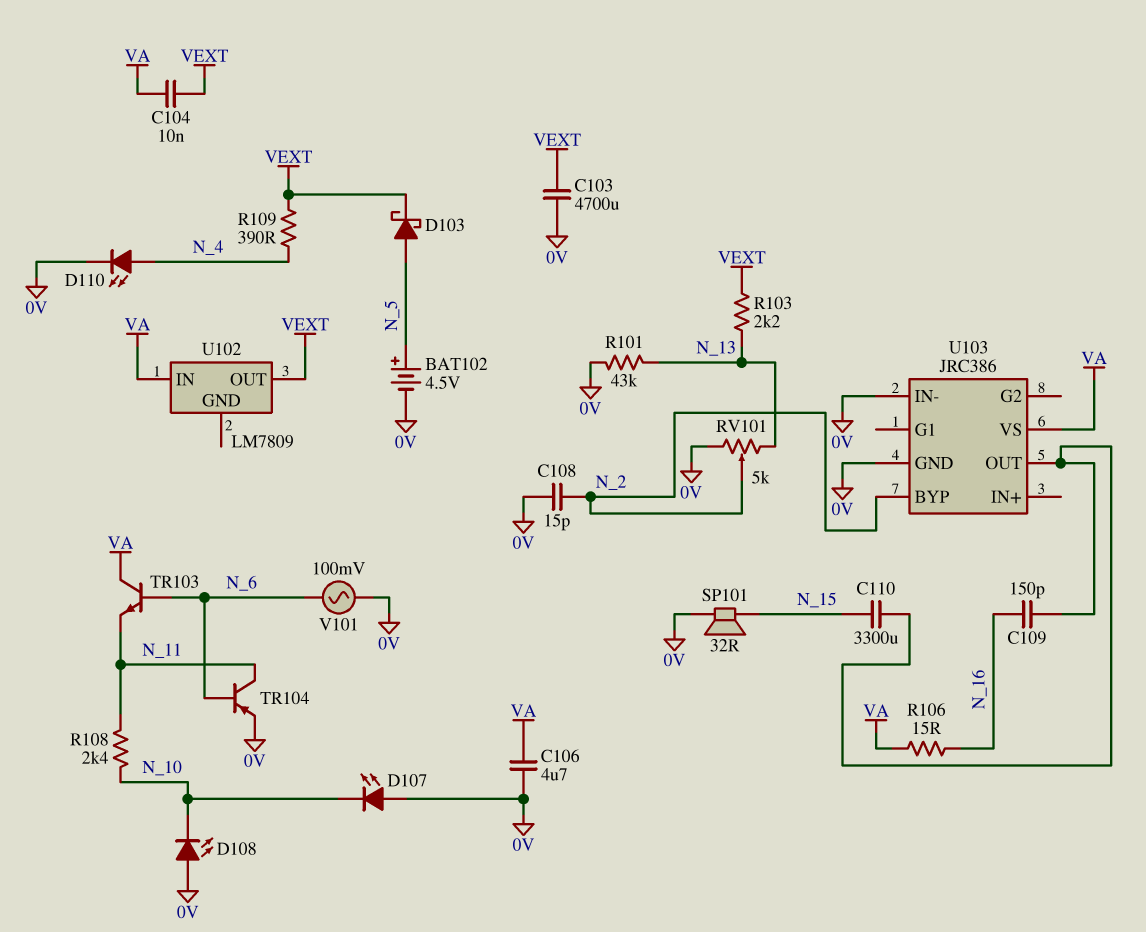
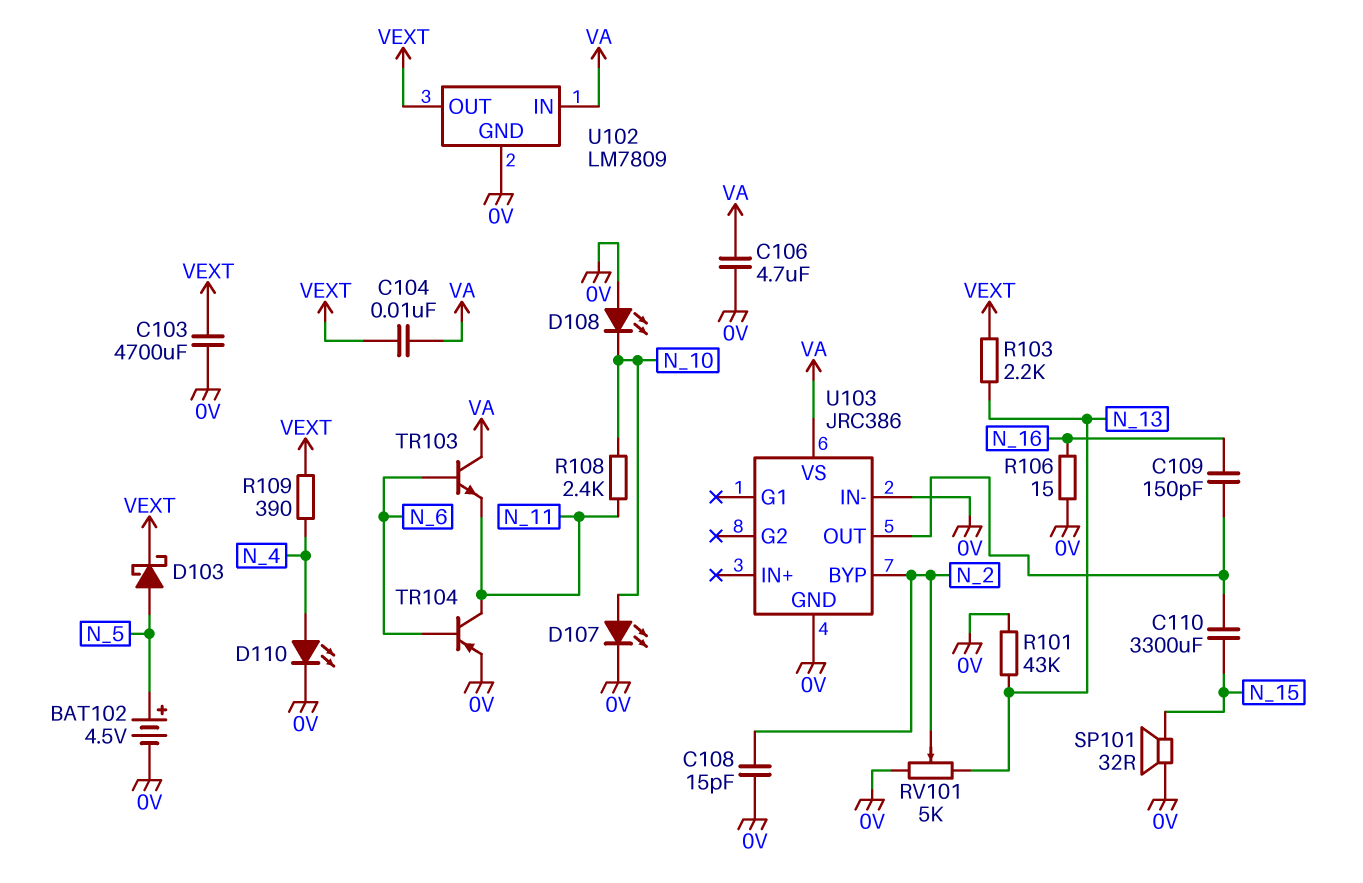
D107: LED (A 0V, K N_10) -> LED (A N_10, K 0V)
R106: 15 (N_16, VA) -> 15 (0V, N_16)
U102 pin GND: none -> 0V
V101: AC 100mV (0V, N_6) -> none

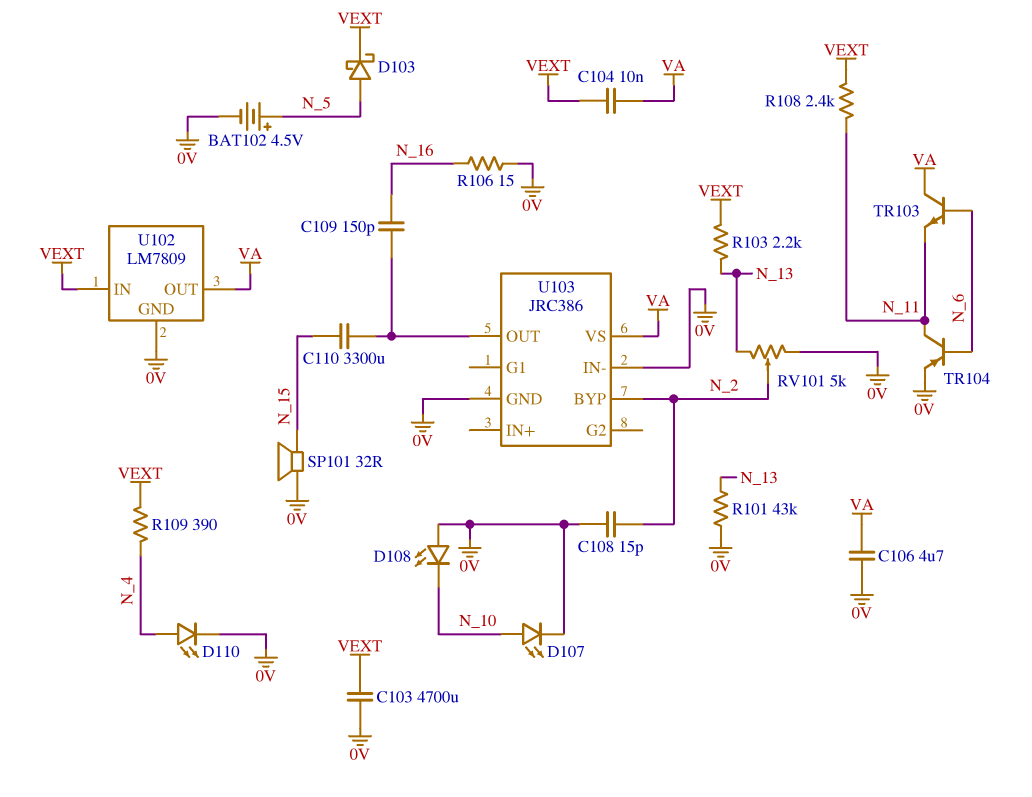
R108: 2.4k (N_10, N_11) -> 2.4k (N_11, VEXT)
U102 pin IN: VA -> VEXT
U102 pin OUT: VEXT -> VA

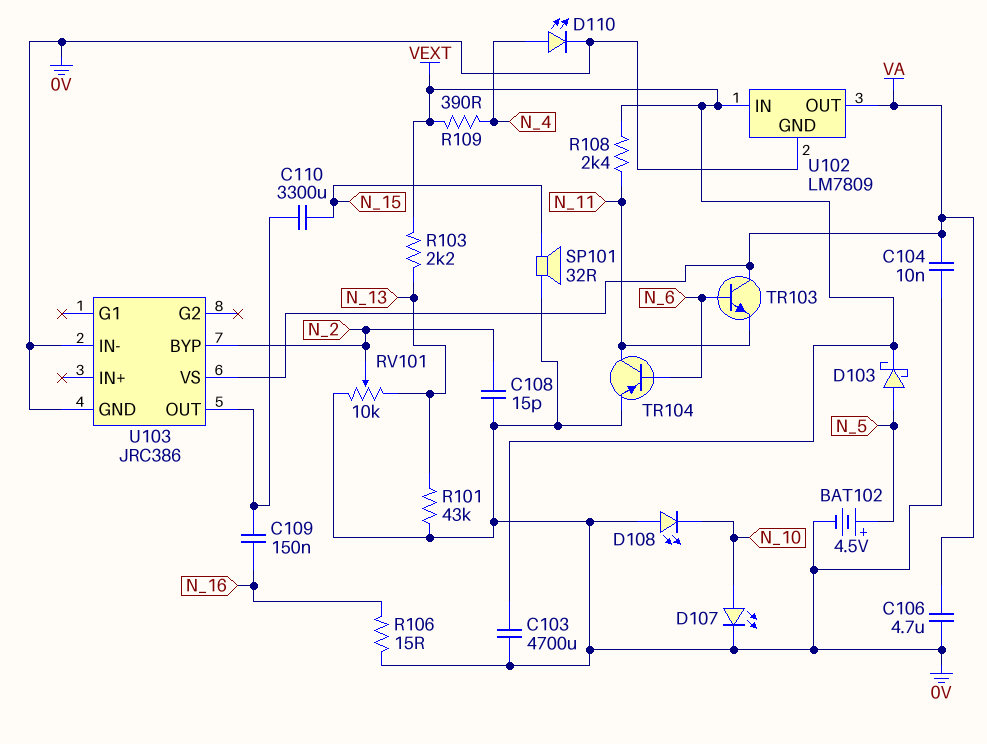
C104: 10nF (VA, VEXT) -> 10nF (0V, VA)
C109: 150pF (N_16, U103/OUT) -> 150nF (N_16, U103/OUT)
RV101: 5k (0V, N_13, wiper N_2) -> 10k (0V, N_13, wiper N_2)

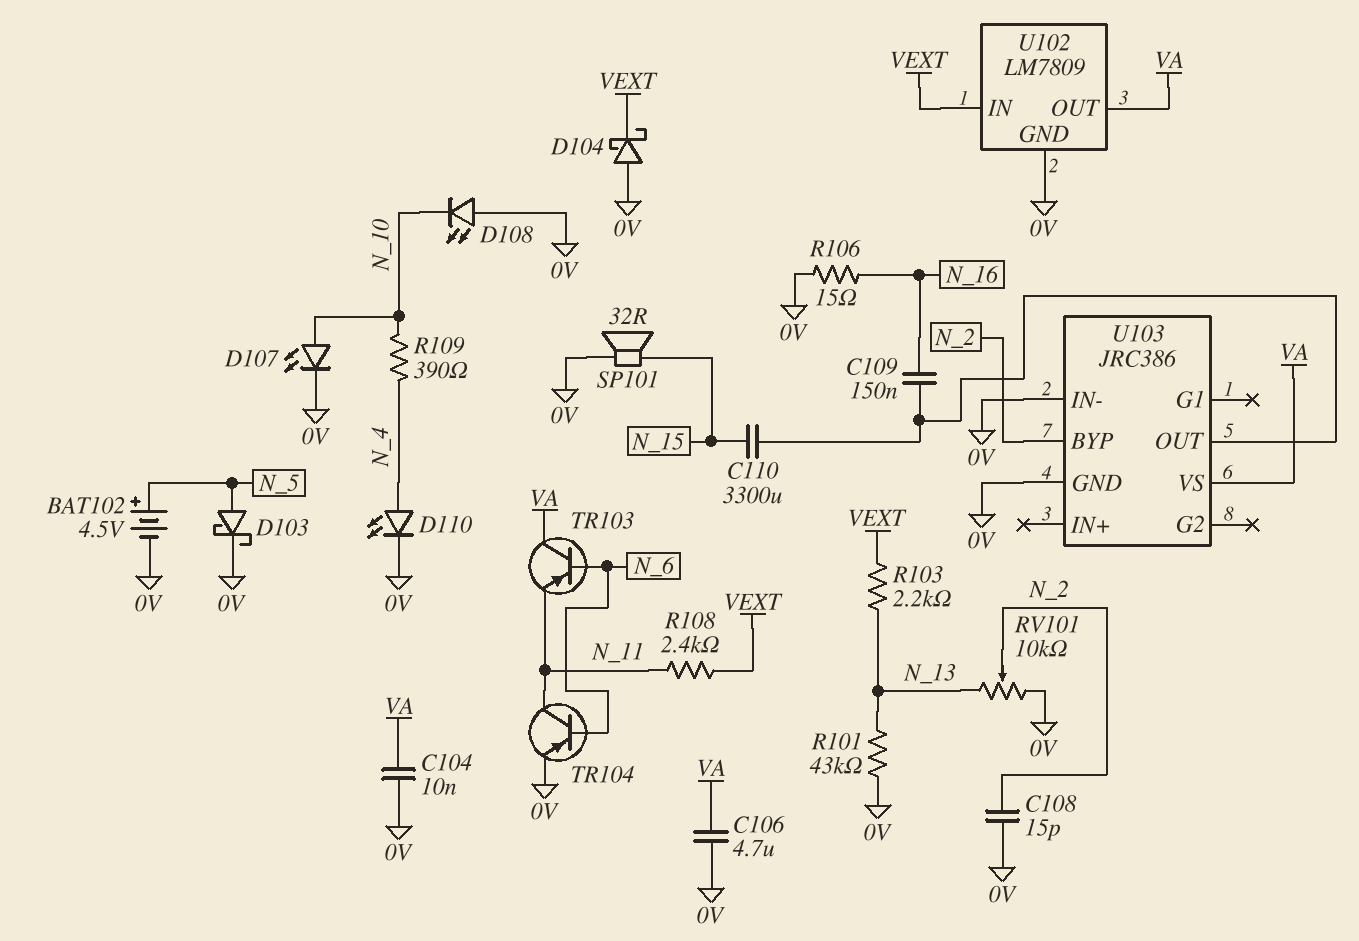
C103: 4700uF (0V, VEXT) -> none
D103: schottky (A N_5, K VEXT) -> schottky (A N_5, K 0V)
D104: none -> schottky (A 0V, K VEXT)
R109: 390 (N_4, VEXT) -> 390 (N_4, N_10)
TR103: NPN (B N_6, C VA, E N_11) -> PNP (B N_6, C VA, E N_11)

